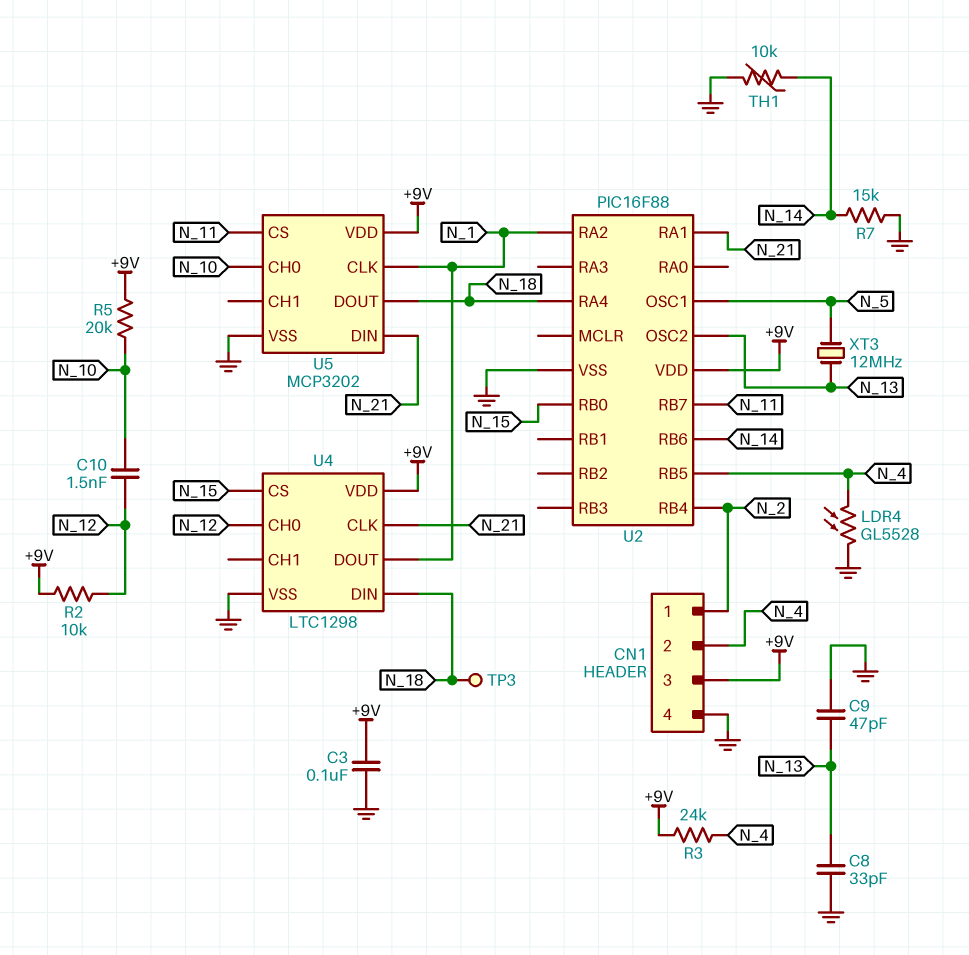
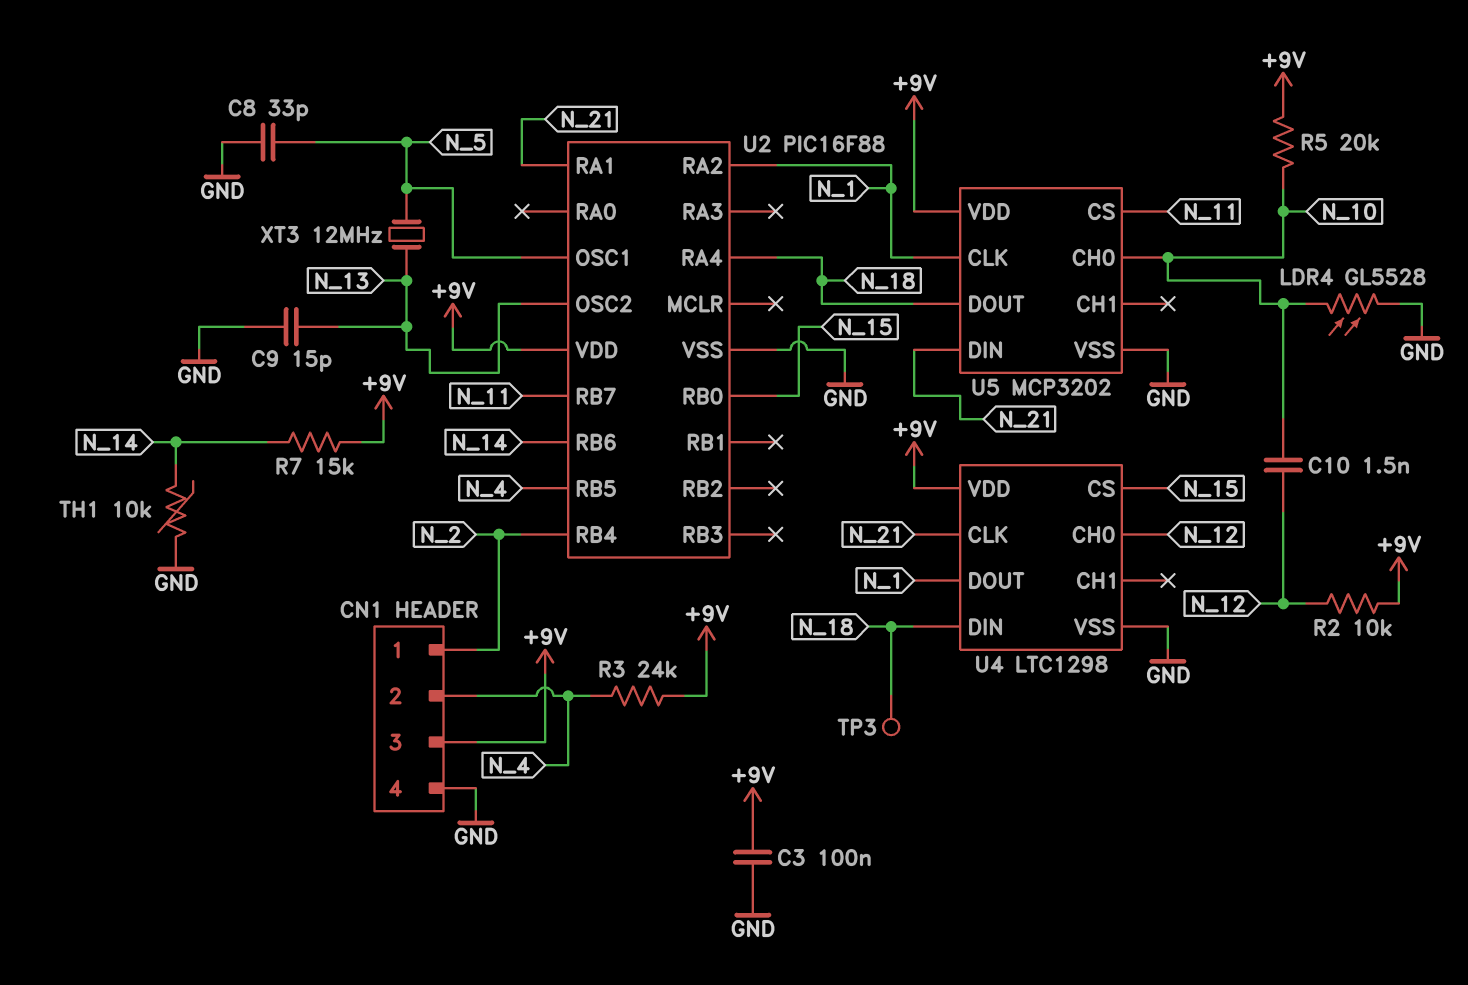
C8: 33pF (GND, N_13) -> 33pF (GND, N_5)
C9: 47pF (GND, N_13) -> 15pF (GND, N_13)
LDR4: GL5528 (GND, N_4) -> GL5528 (GND, N_10)
R7: 15k (GND, N_14) -> 15k (+9V, N_14)

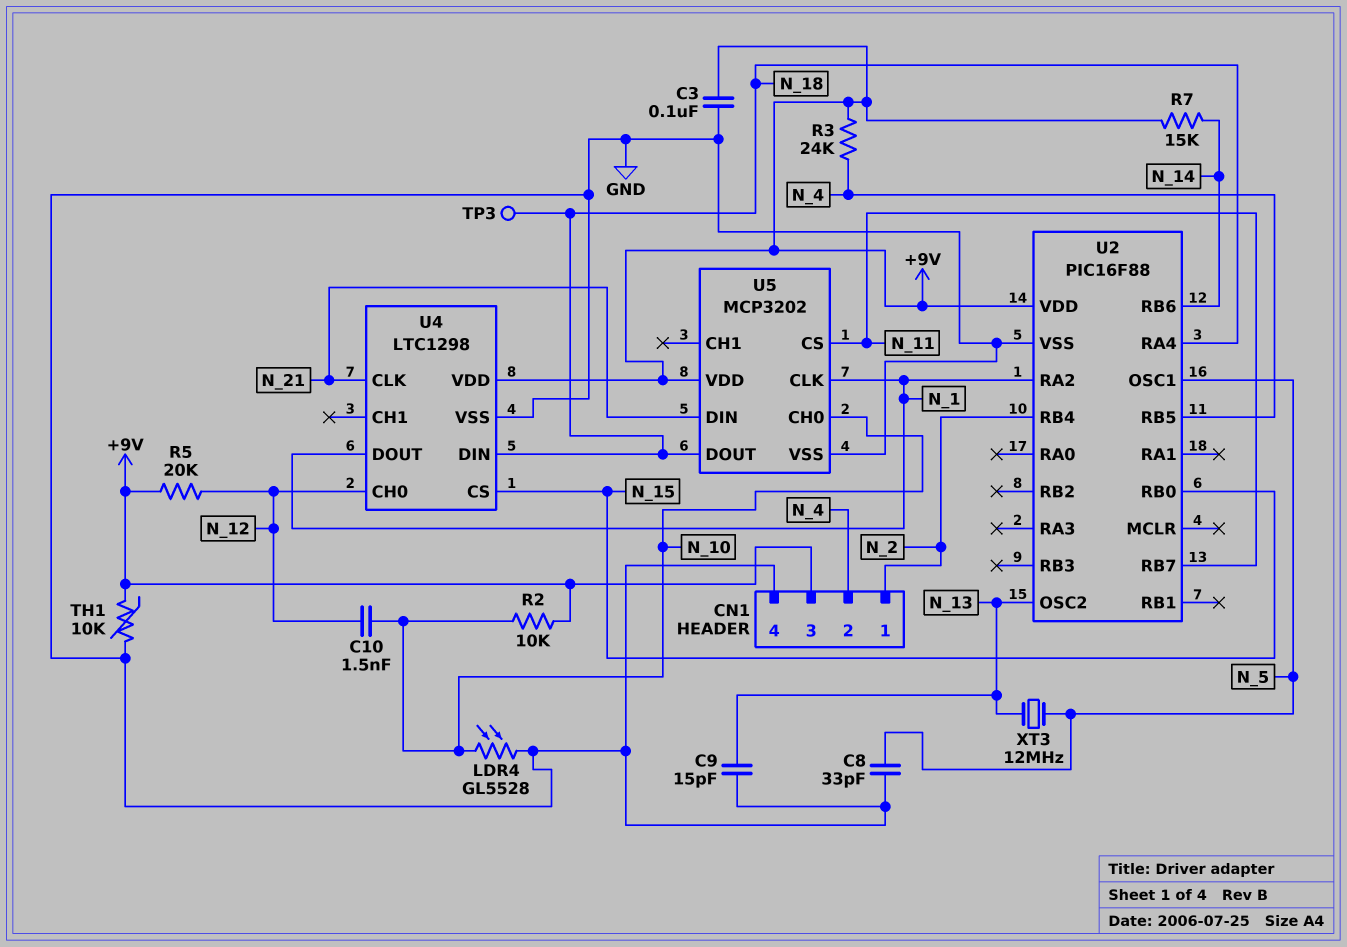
R2: 10k (+9V, N_12) -> 10k (+9V, N_10)
R5: 20k (+9V, N_10) -> 20k (+9V, N_12)
TH1: 10k (GND, N_14) -> 10k (+9V, GND)
U2 pin RA1: N_21 -> none

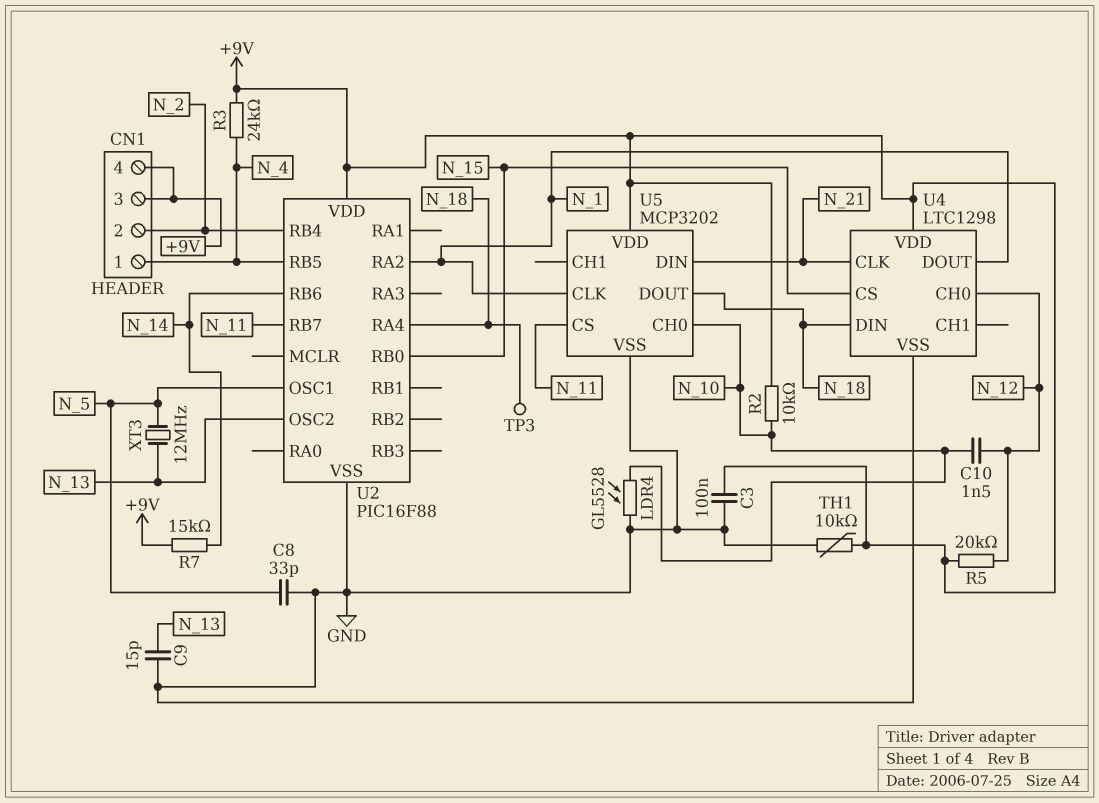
CN1 pin 1: N_2 -> N_4
CN1 pin 2: N_4 -> N_2
CN1 pin 4: GND -> +9V

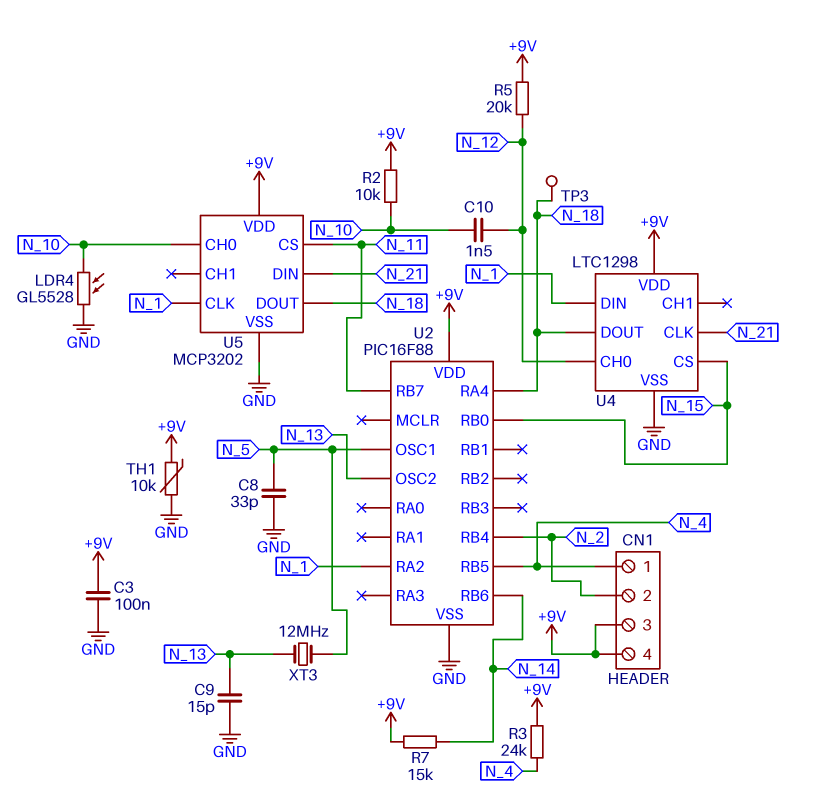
U4 pin DIN: N_18 -> N_1
U4 pin DOUT: N_1 -> N_18

